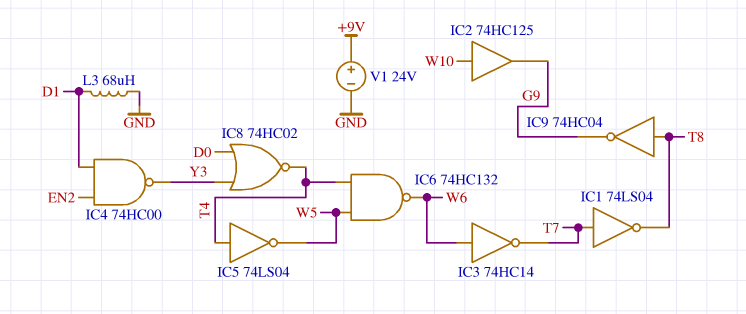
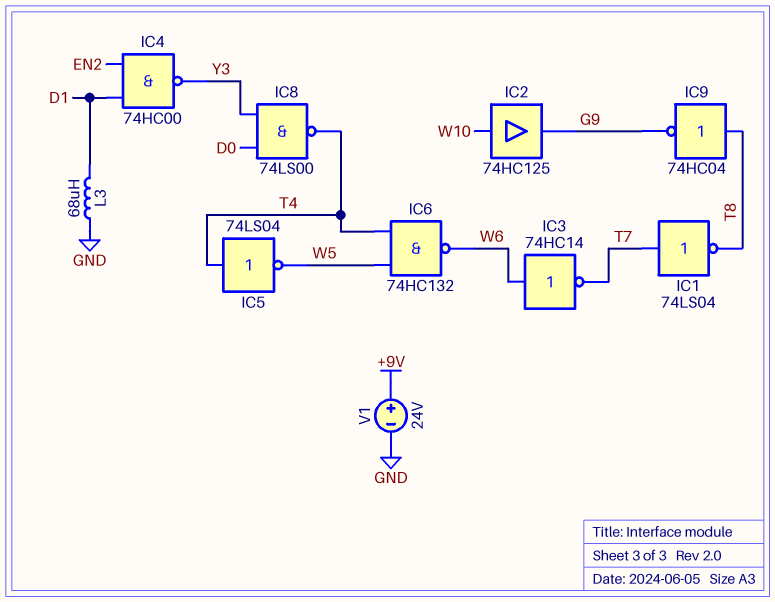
IC8: NOR 74HC02 (in D0, in Y3, out T4) -> NAND 74LS00 (in D0, in Y3, out T4)

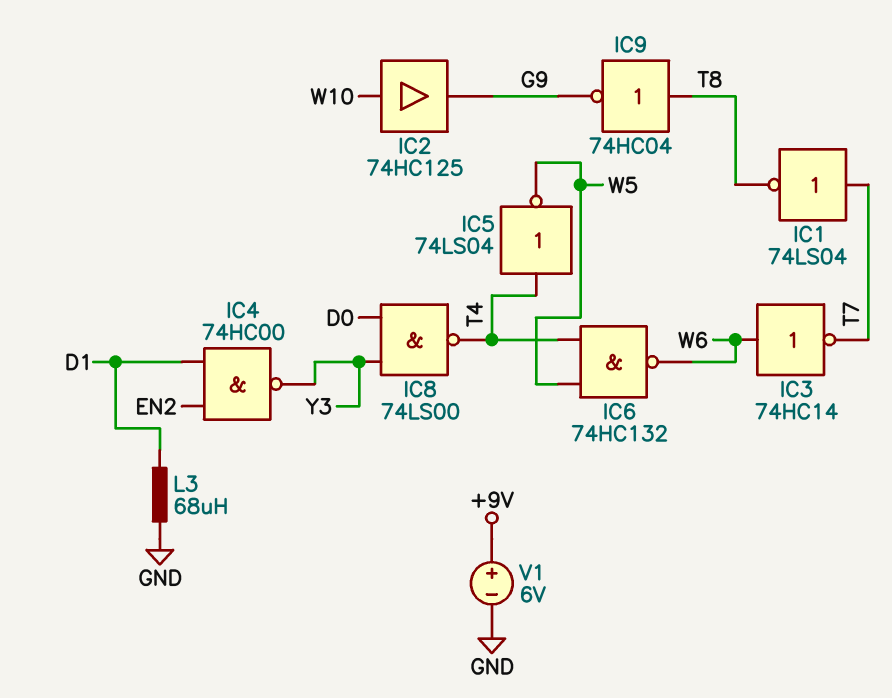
V1: 24V (plus +9V, minus GND) -> 6V (plus +9V, minus GND)

